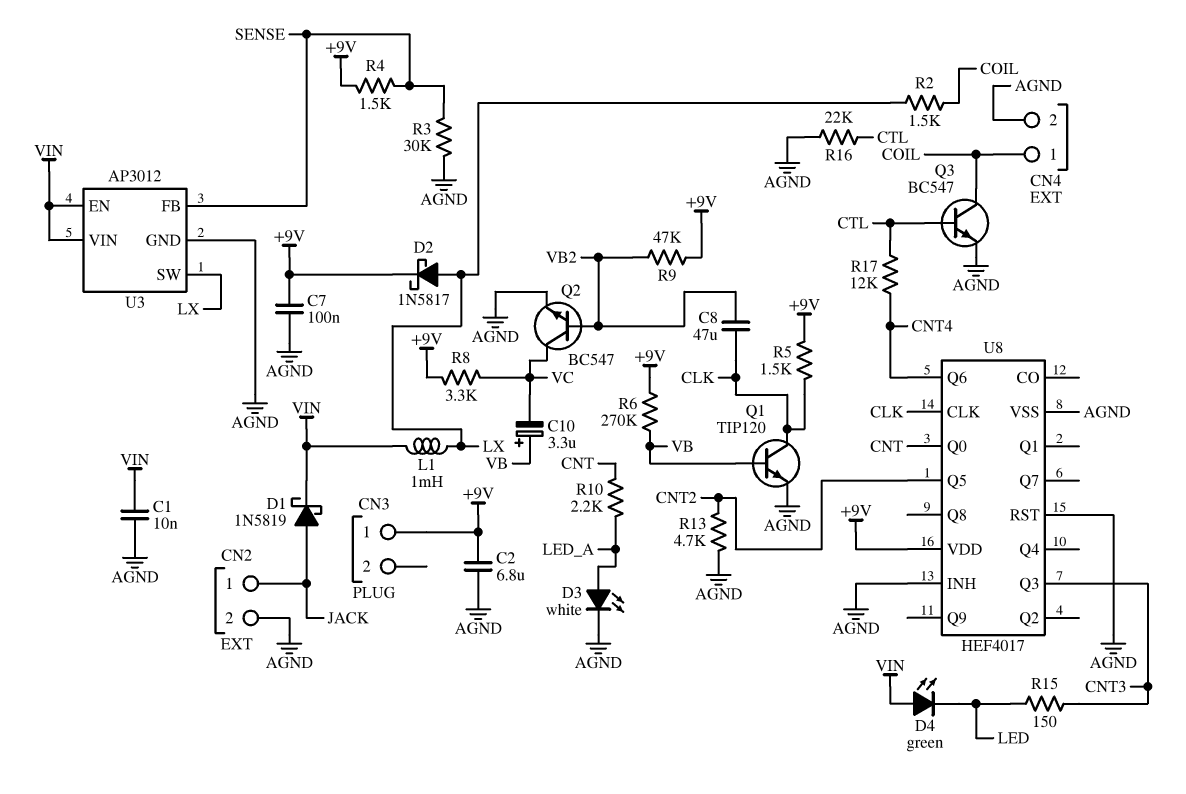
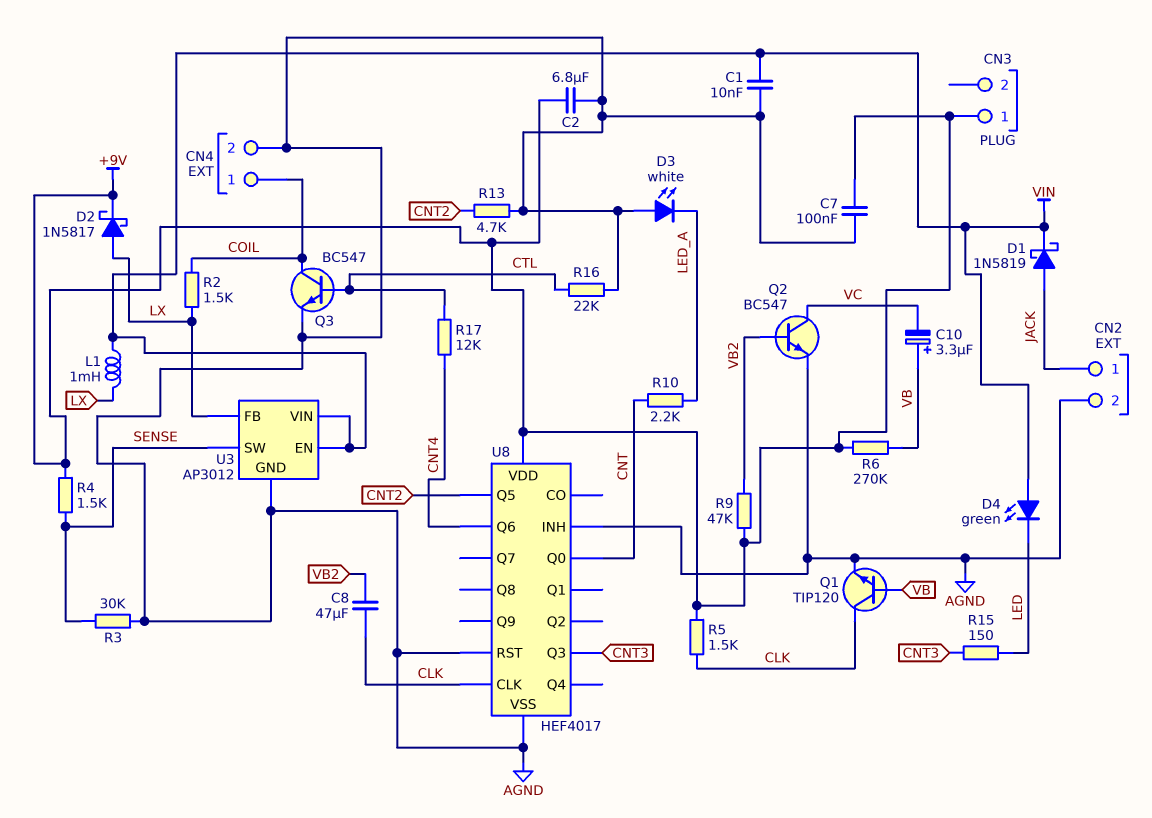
D3: LED white (A LED_A, K AGND) -> LED white (A AGND, K LED_A)
R8: 3.3k (+9V, VC) -> none
U3 pin FB: SENSE -> LX
U3 pin SW: LX -> SENSE

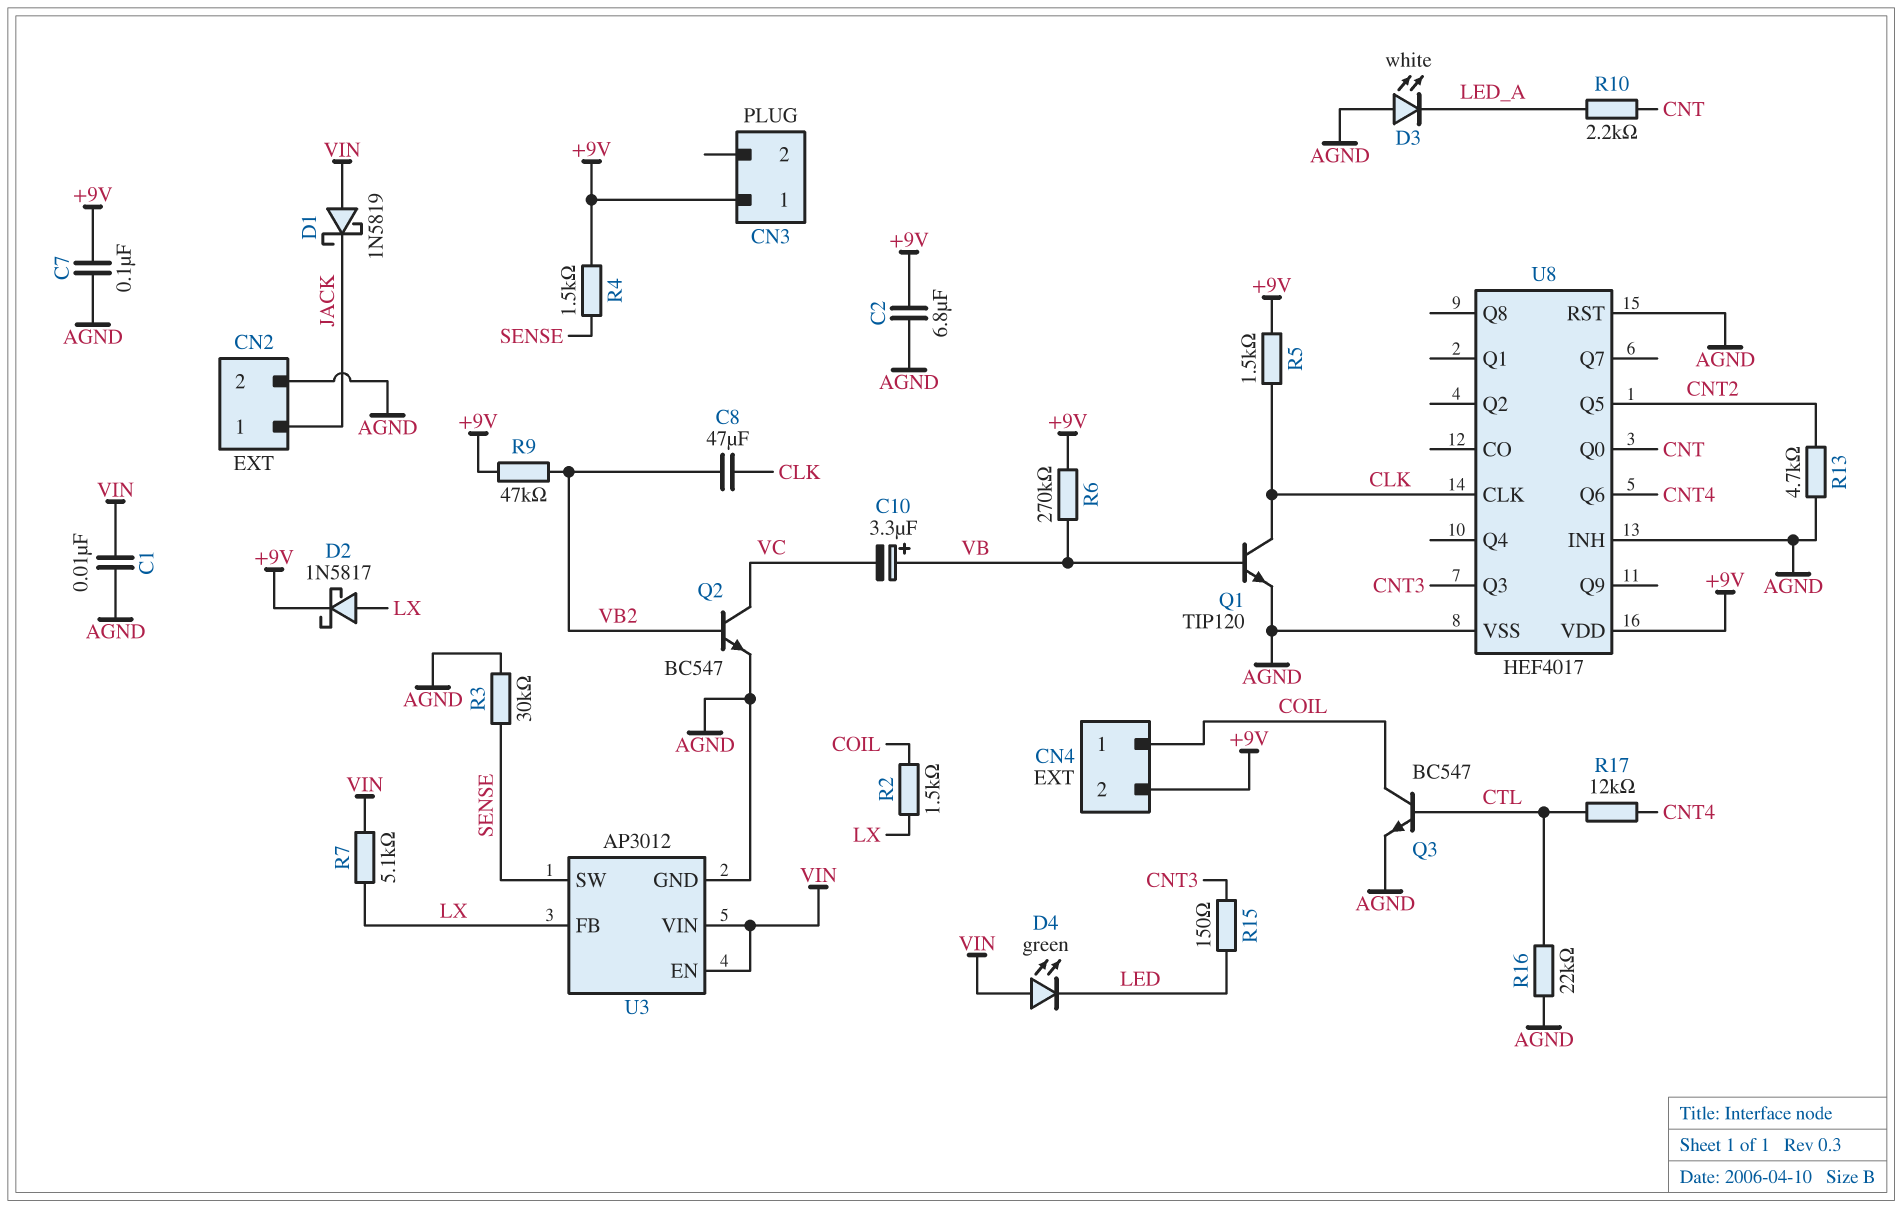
CN4 pin 2: AGND -> +9V
D1: schottky 1N5819 (A JACK, K VIN) -> schottky 1N5819 (A VIN, K JACK)
L1: 1mH (LX, VIN) -> none
R7: none -> 5.1k (LX, VIN)

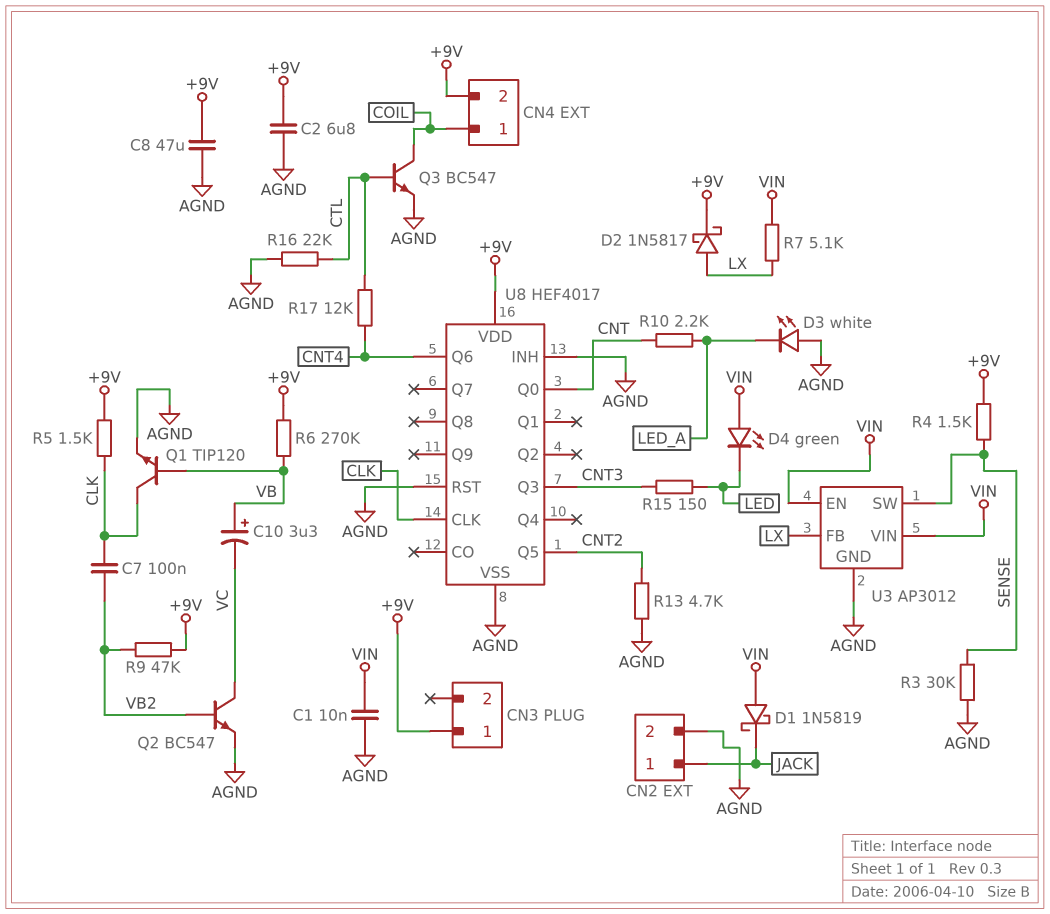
C7: 100nF (+9V, AGND) -> 100nF (CLK, VB2)
C8: 47uF (CLK, VB2) -> 47uF (+9V, AGND)
R2: 1.5k (COIL, LX) -> none

